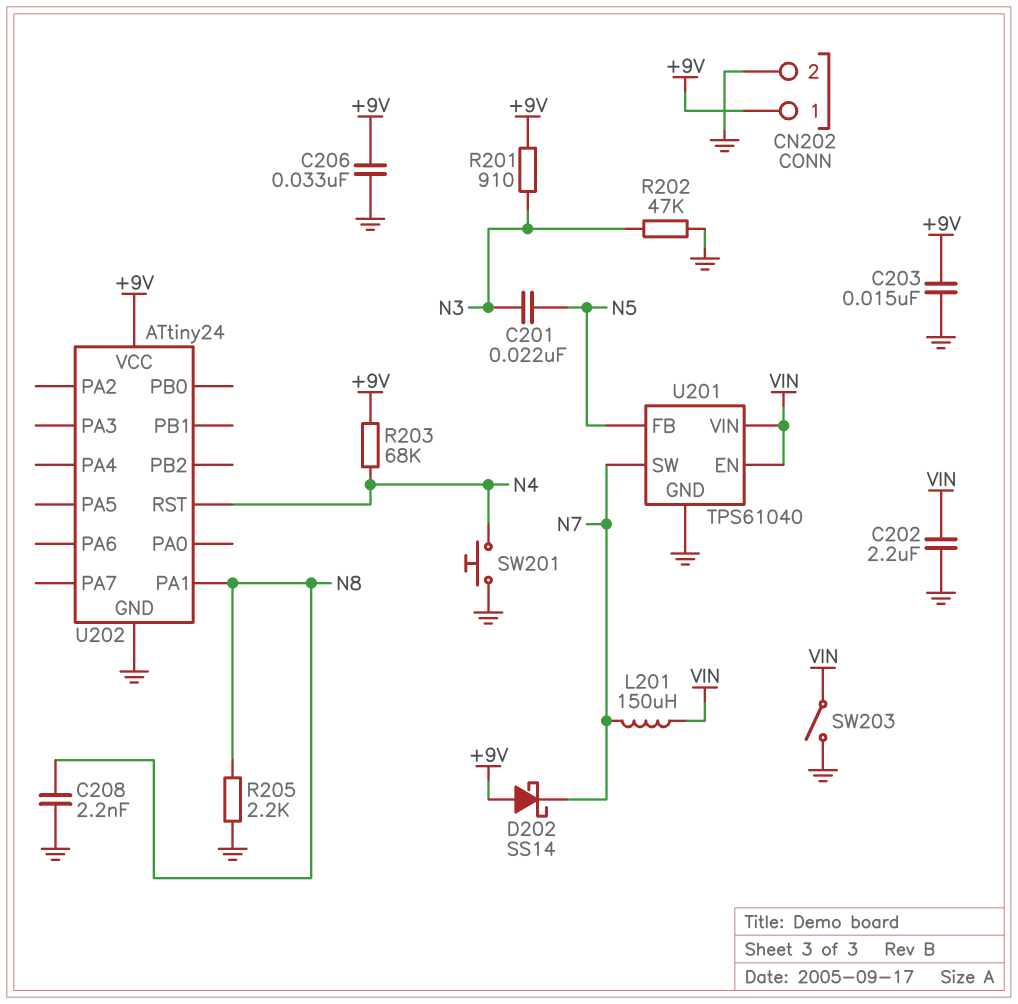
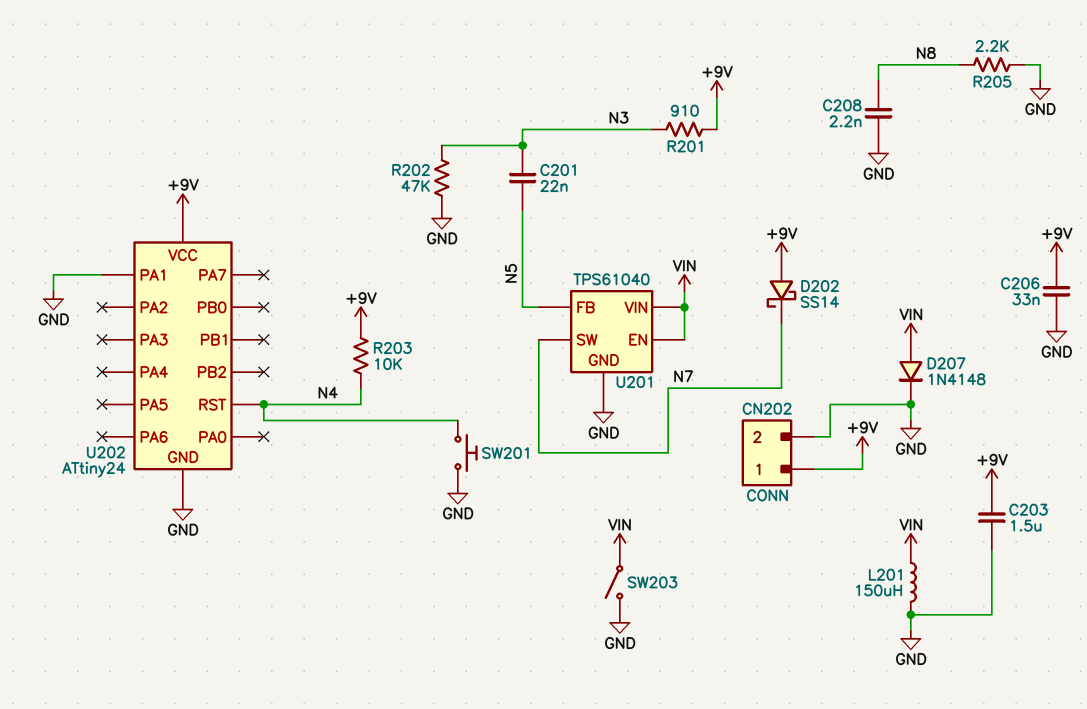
C202: 2.2uF (GND, VIN) -> none
C203: 15nF (+9V, GND) -> 1.5uF (+9V, GND)
D207: none -> diode 1N4148 (A VIN, K GND)
L201: 150uH (N7, VIN) -> 150uH (GND, VIN)
R203: 68k (+9V, N4) -> 10k (+9V, N4)
U202 pin PA1: N8 -> GND

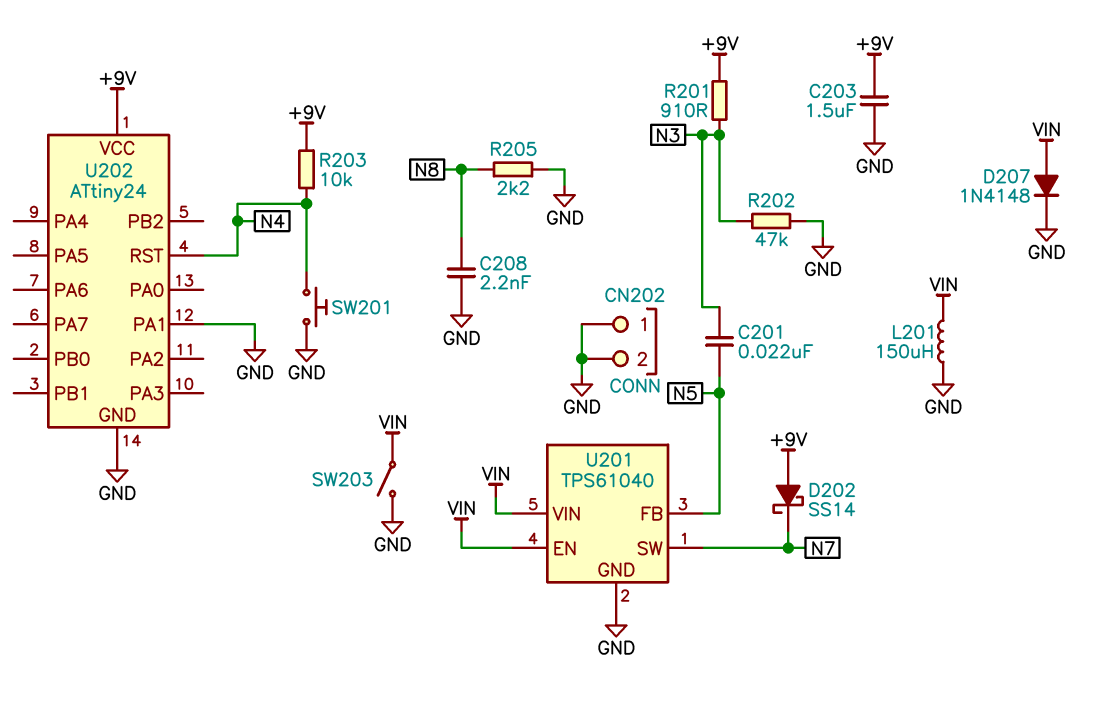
C206: 33nF (+9V, GND) -> none
CN202 pin 1: +9V -> GND

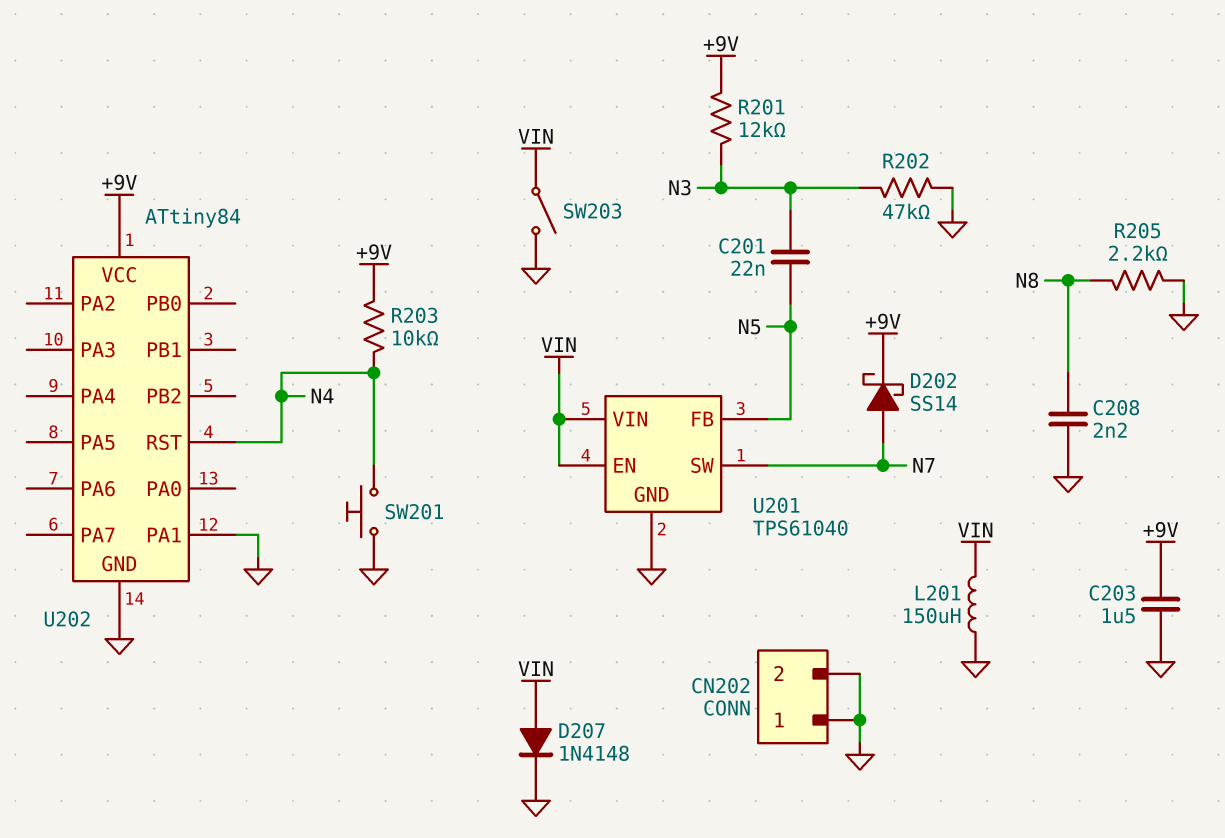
D202: schottky SS14 (A +9V, K N7) -> schottky SS14 (A N7, K +9V)
R201: 910 (+9V, N3) -> 12k (+9V, N3)
U202: ATtiny24 -> ATtiny84

